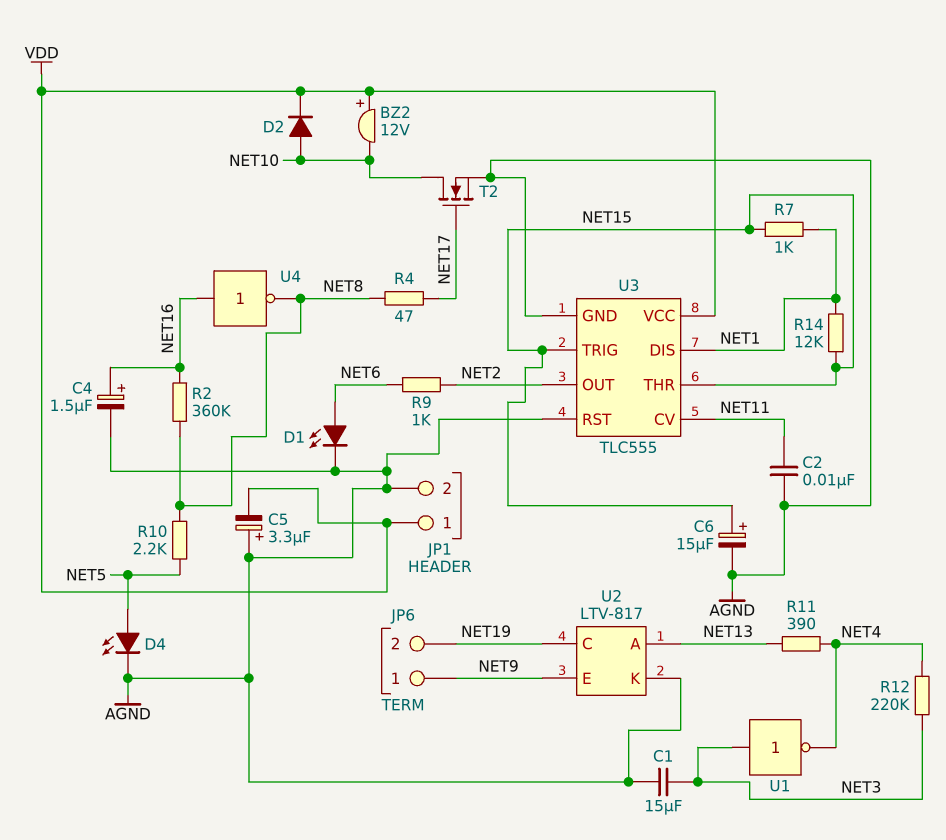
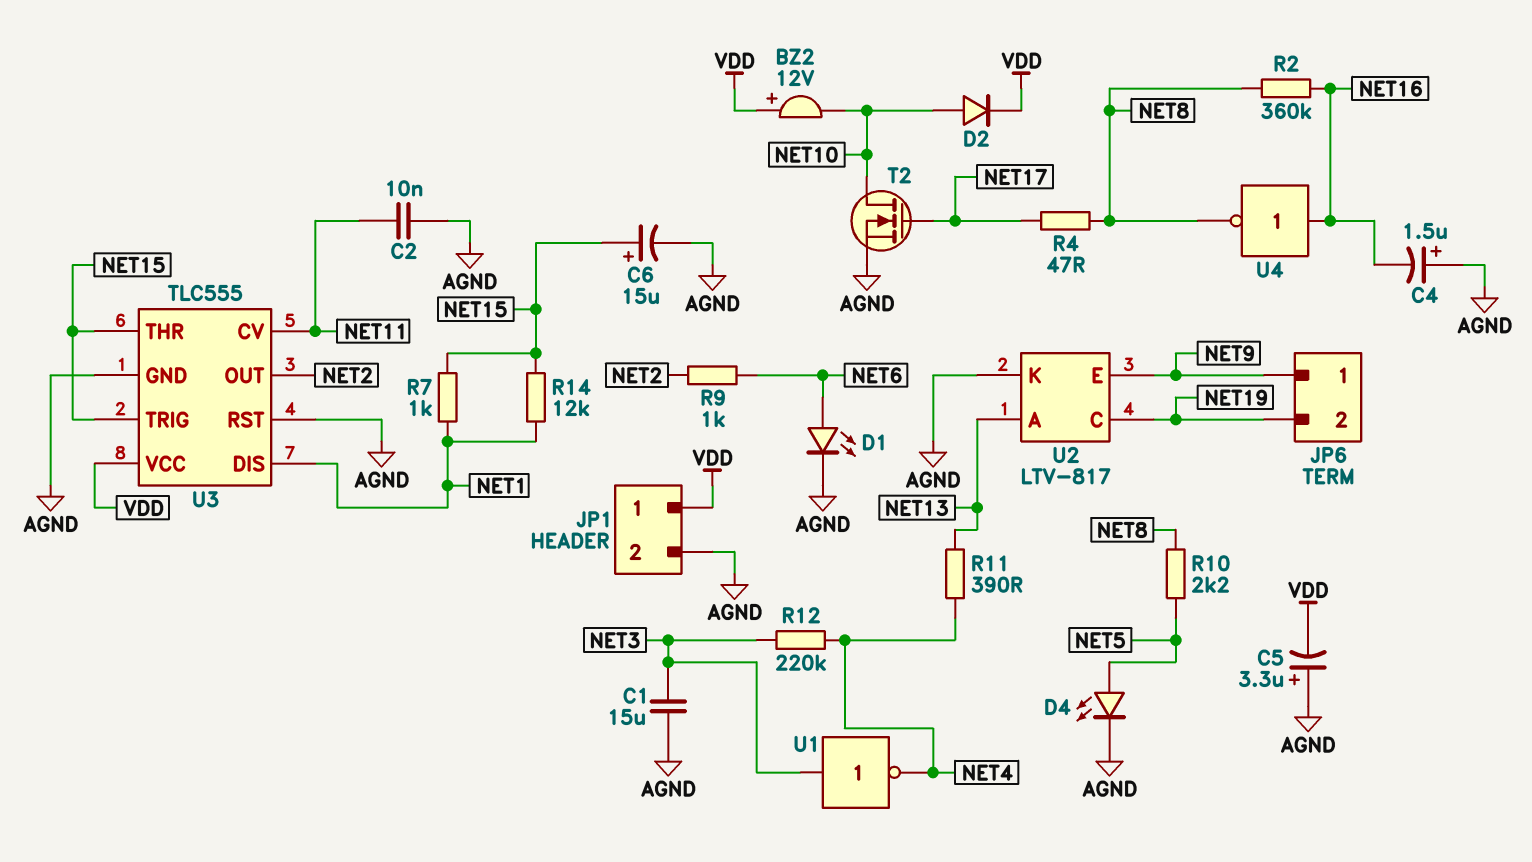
C4: 1.5uF (plus NET16, minus AGND) -> 1.5uF (plus AGND, minus NET16)

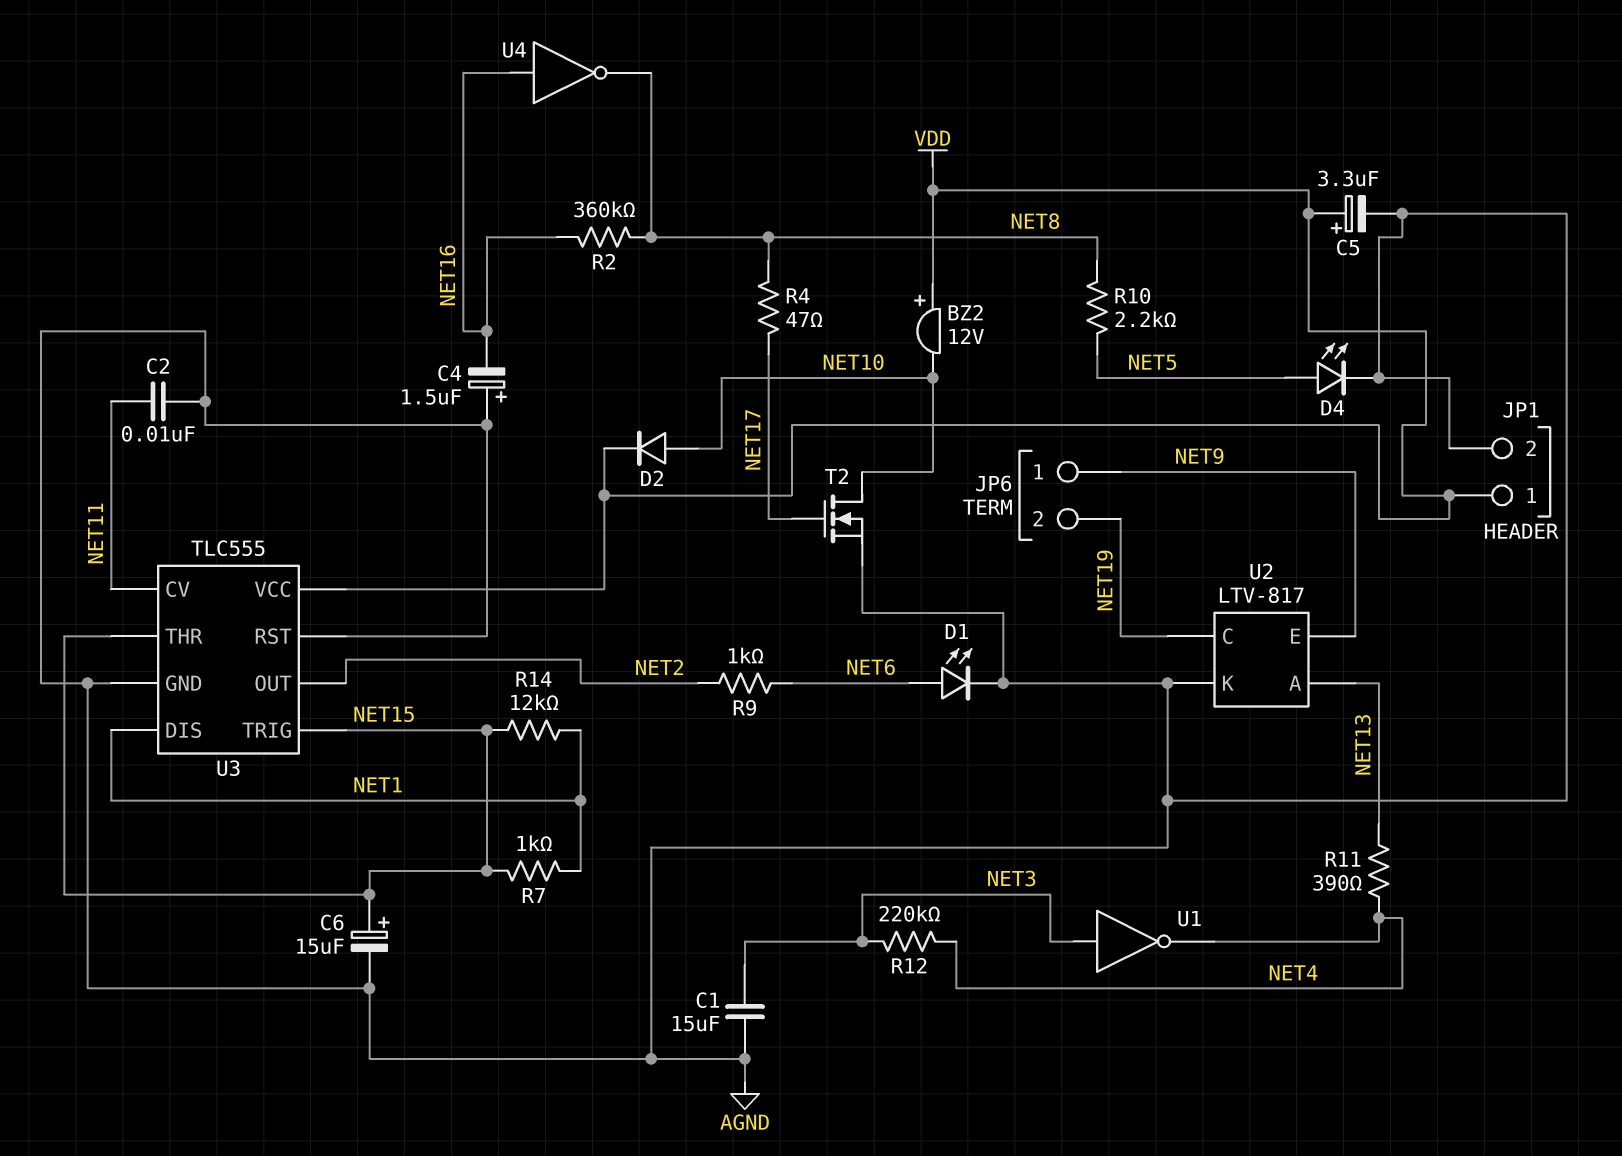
C5: 3.3uF (plus AGND, minus VDD) -> 3.3uF (plus VDD, minus AGND)

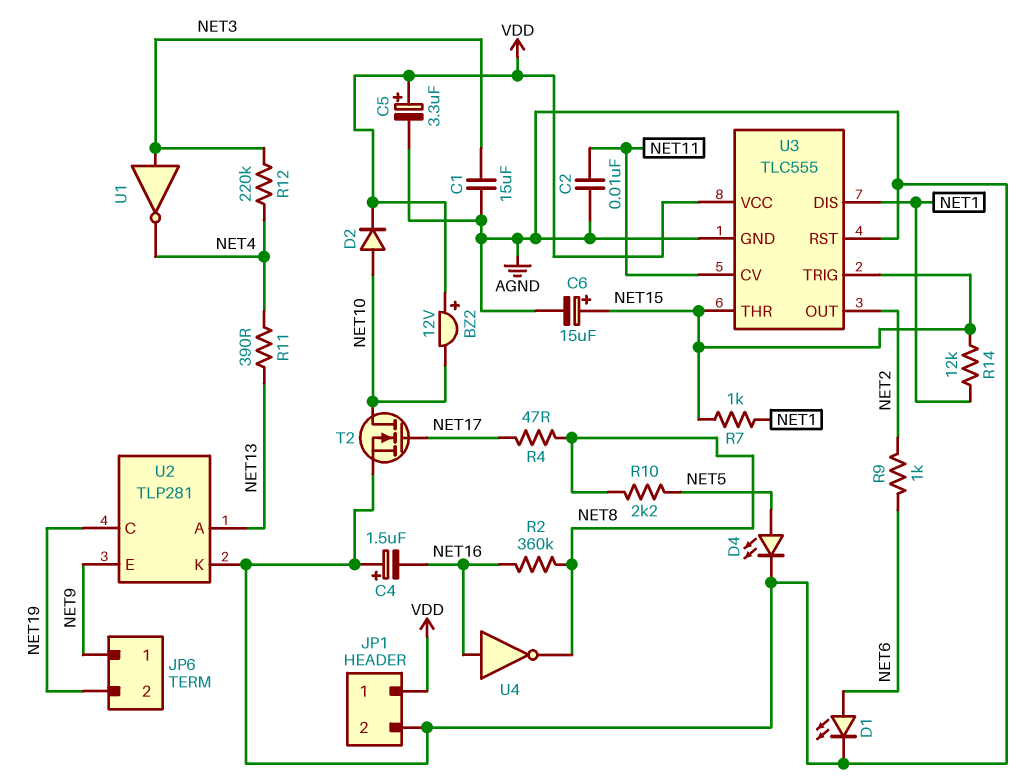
U2: LTV-817 -> TLP281

